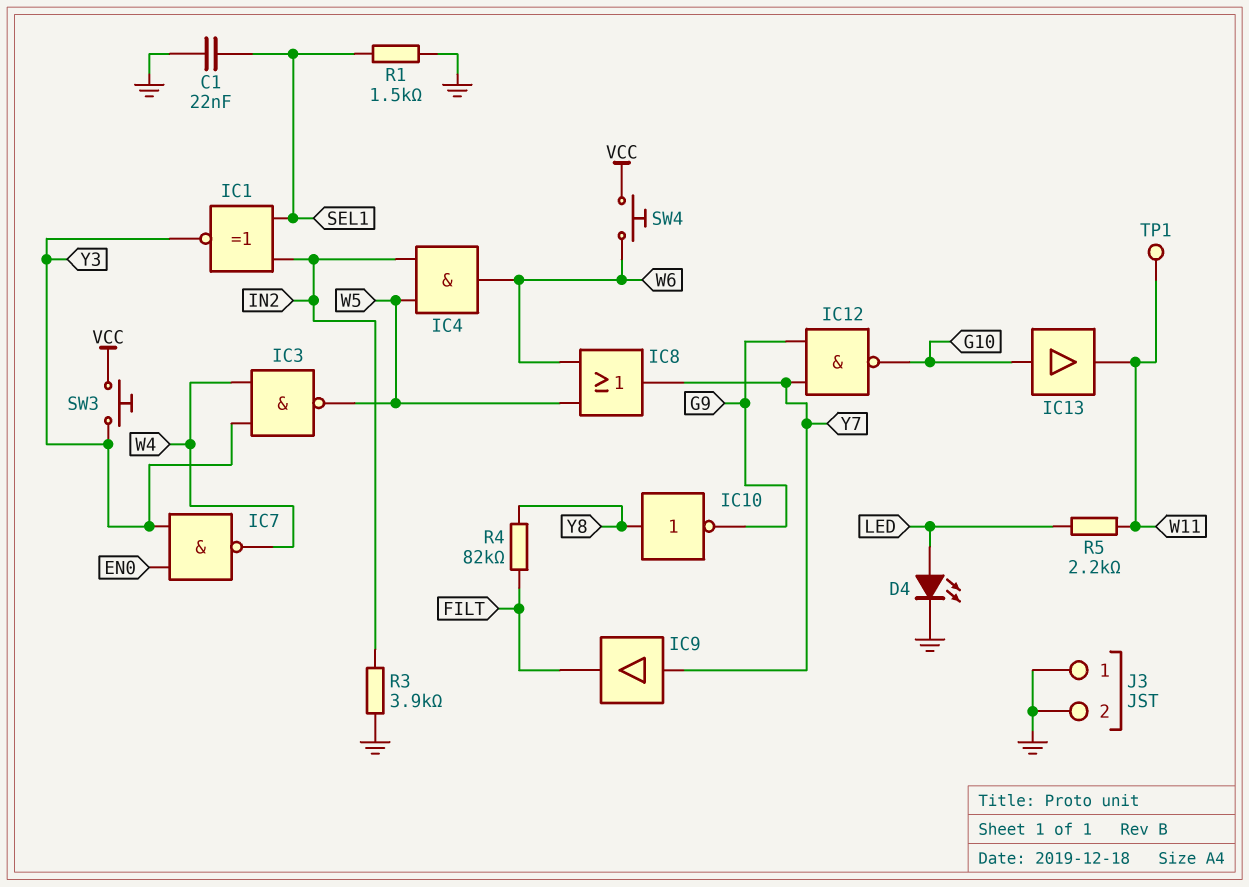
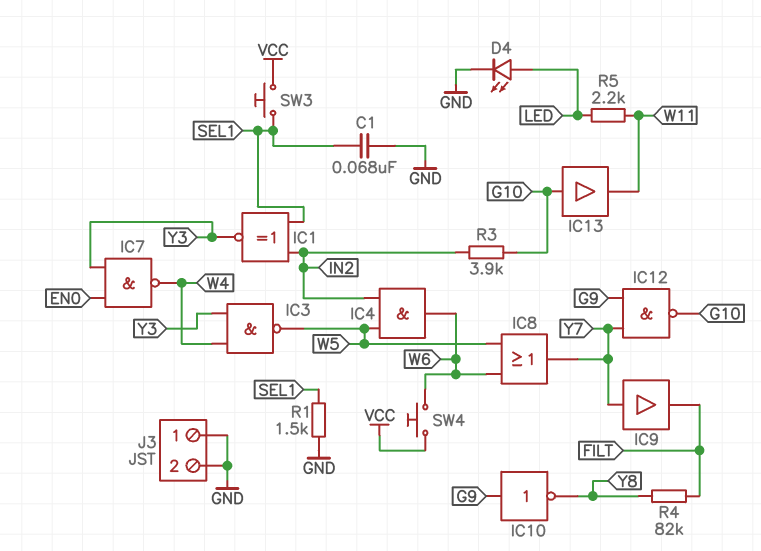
C1: 22nF (GND, SEL1) -> 68nF (GND, SEL1)
IC10: NOT (in Y8, out G9) -> NOT (in G9, out Y8)
R3: 3.9k (GND, IN2) -> 3.9k (G10, IN2)
SW3: button (VCC, Y3) -> button (SEL1, VCC)
TP1: test point (W11) -> none

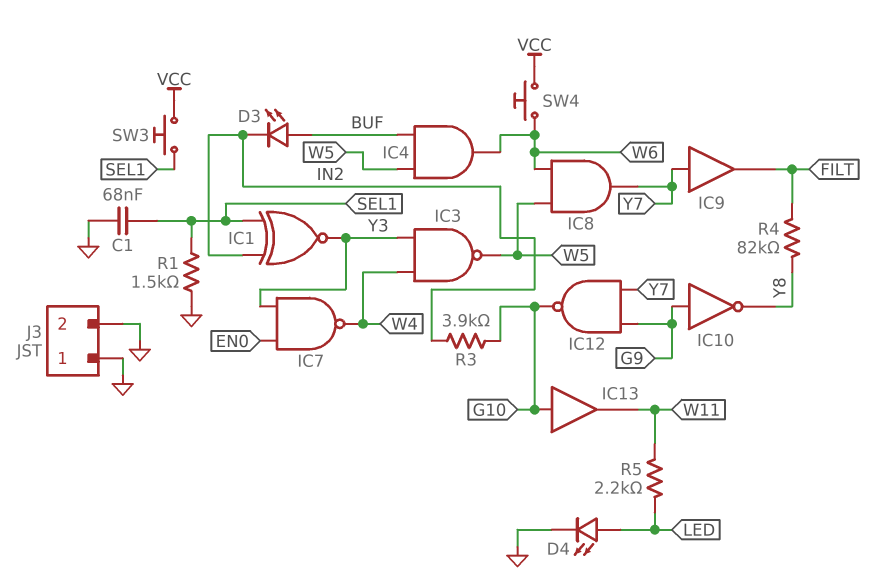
D3: none -> LED (A BUF, K IN2)
IC4: AND (in IN2, in W5, out W6) -> AND (in BUF, in W5, out W6)
IC8: OR (in W5, in W6, out Y7) -> AND (in W5, in W6, out Y7)

